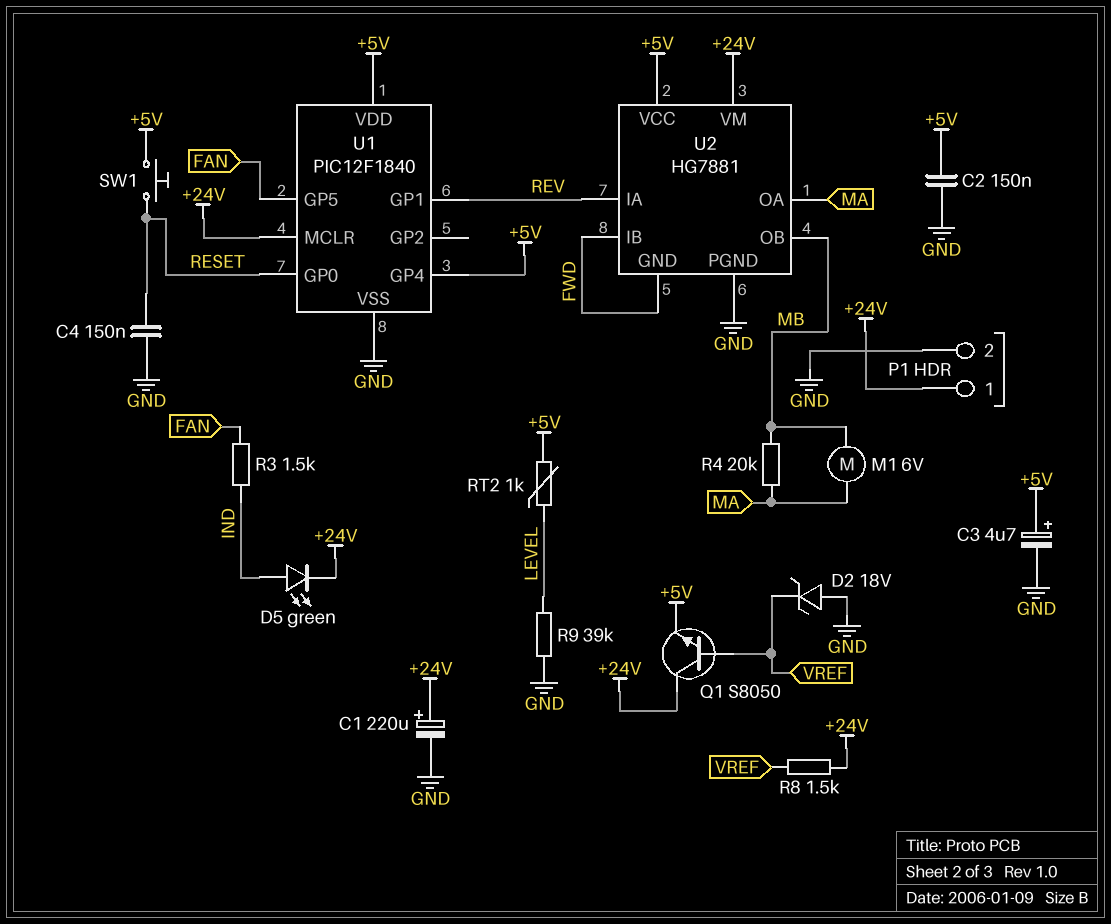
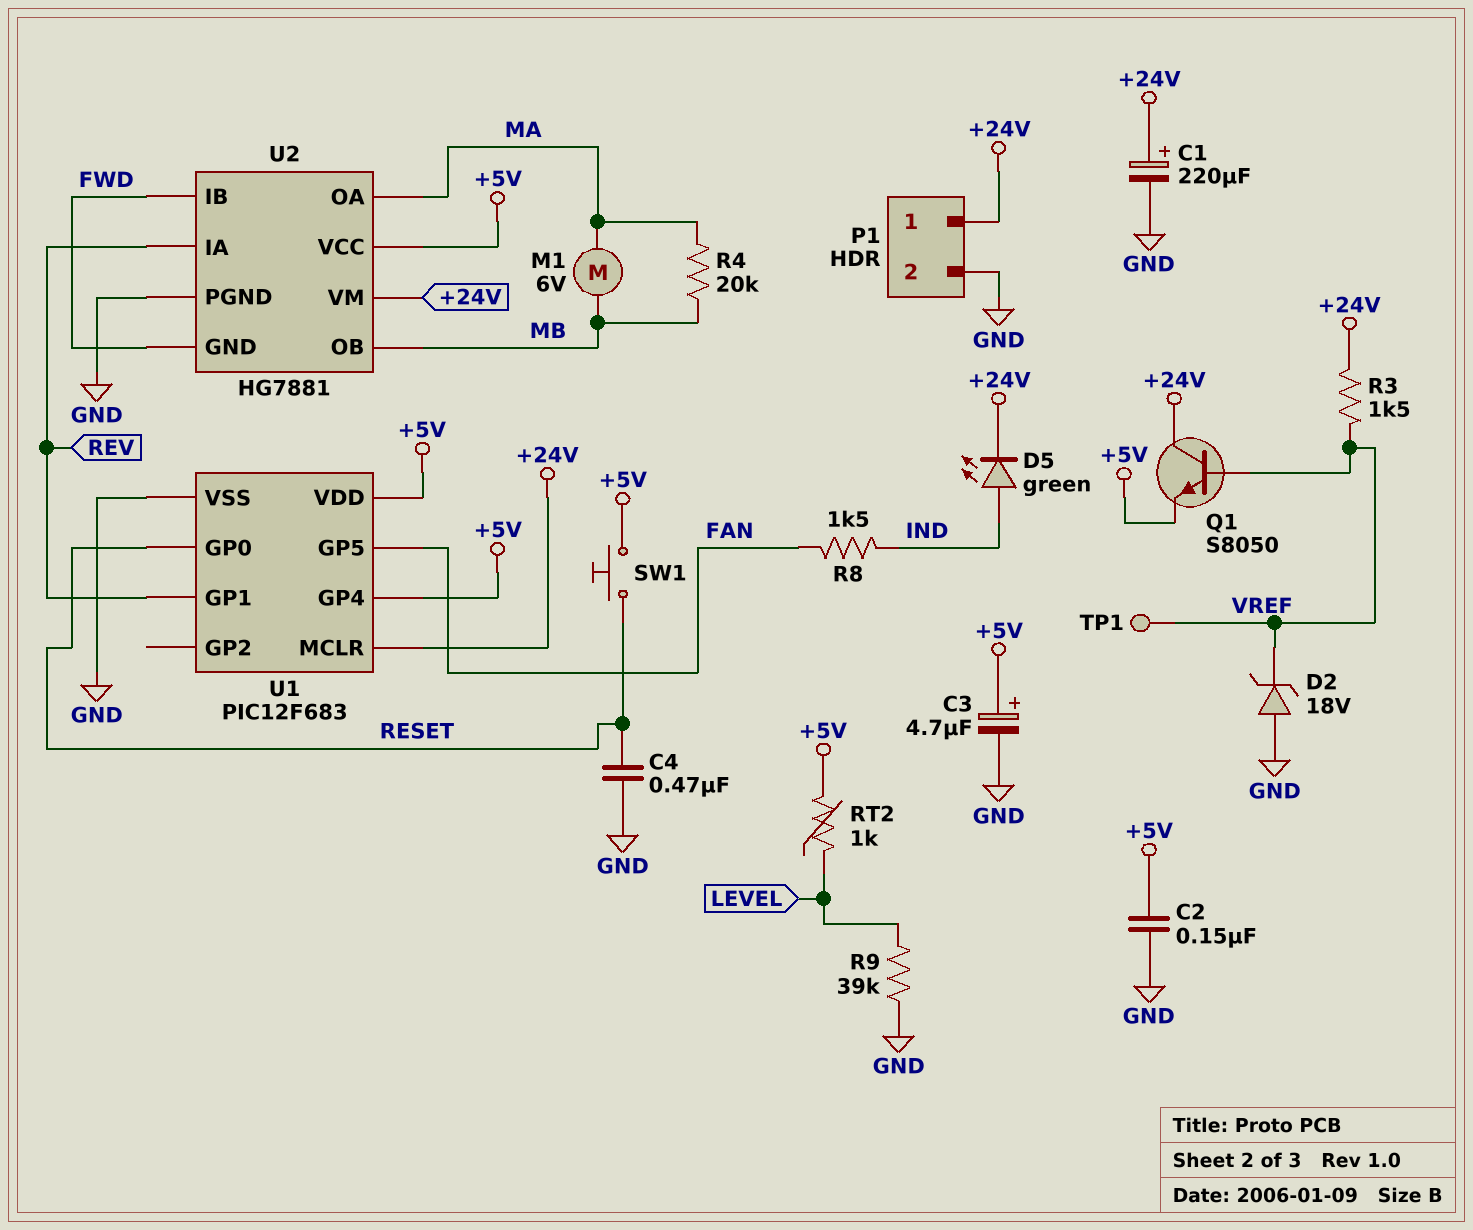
C4: 150nF (GND, RESET) -> 470nF (GND, RESET)
R3: 1.5k (FAN, IND) -> 1.5k (+24V, VREF)
R8: 1.5k (+24V, VREF) -> 1.5k (FAN, IND)
TP1: none -> test point (VREF)
U1: PIC12F1840 -> PIC12F683

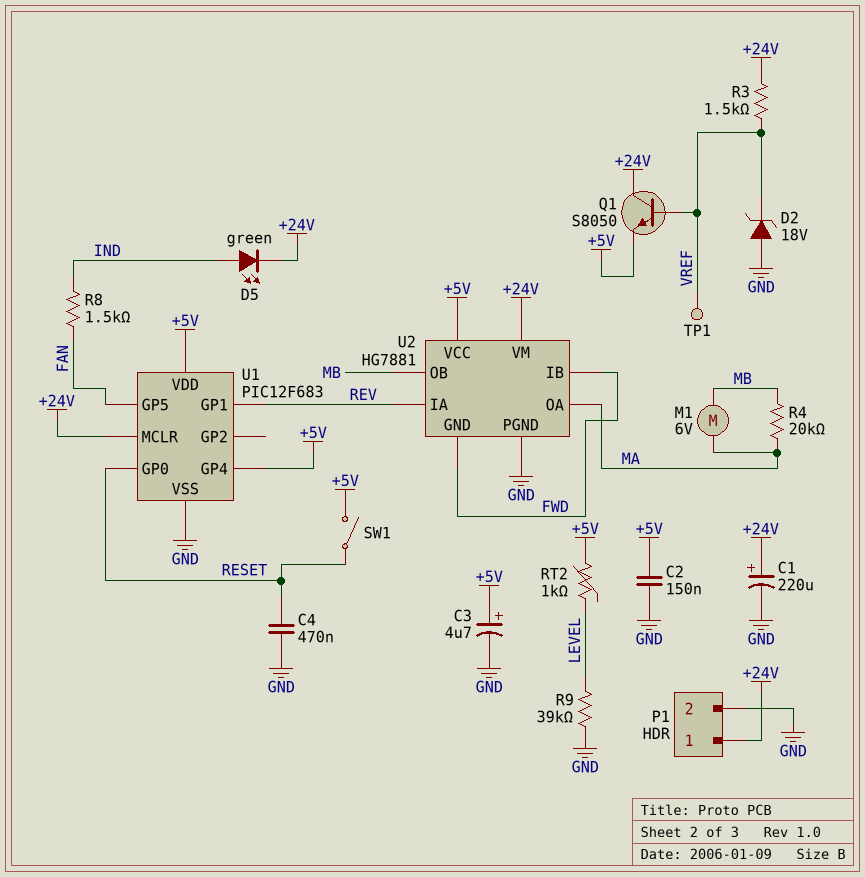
SW1: button (+5V, RESET) -> switch (+5V, RESET)

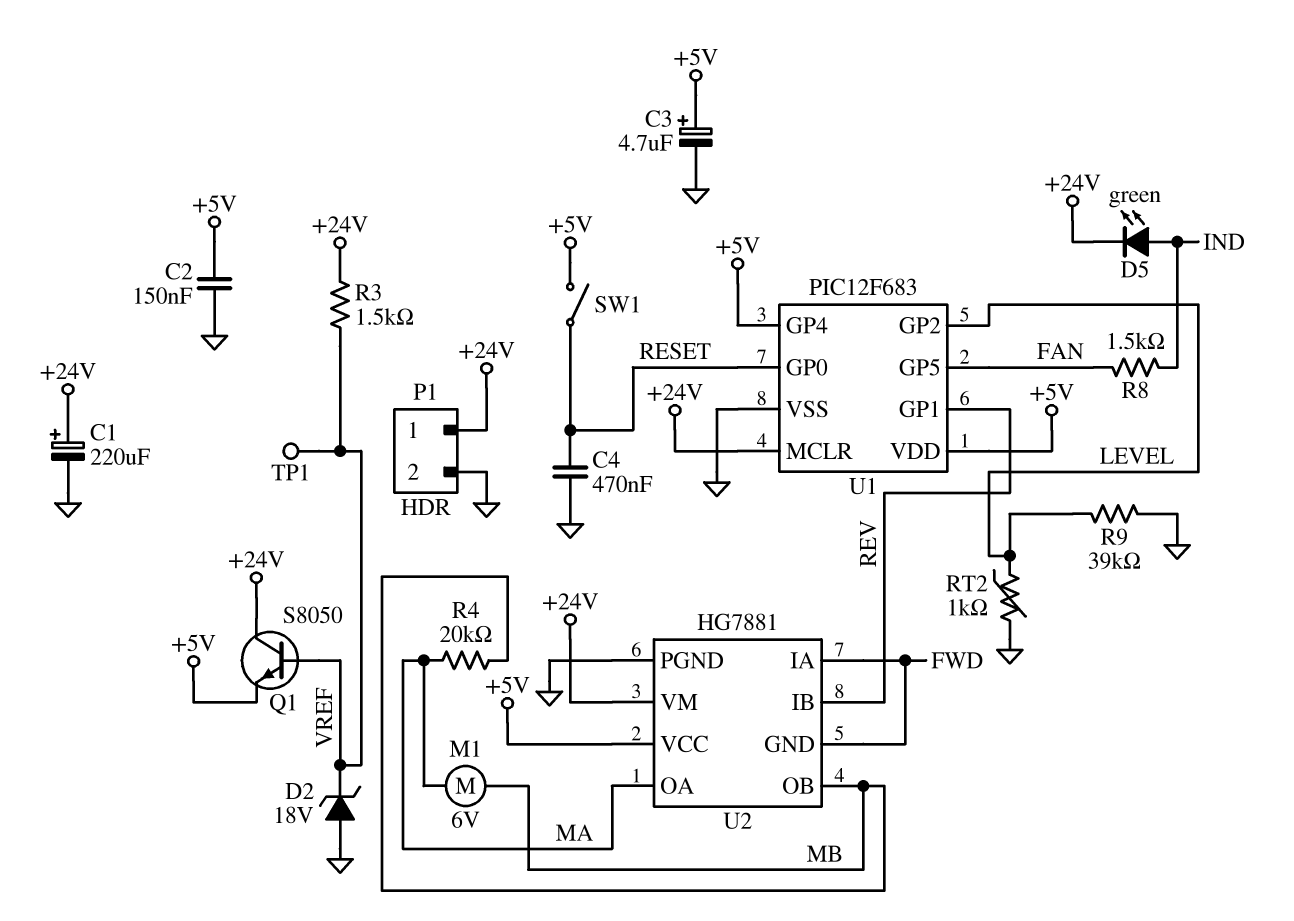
RT2: 1k (+5V, LEVEL) -> 1k (GND, LEVEL)
U1 pin GP2: none -> LEVEL
U2 pin IA: REV -> FWD
U2 pin IB: FWD -> REV

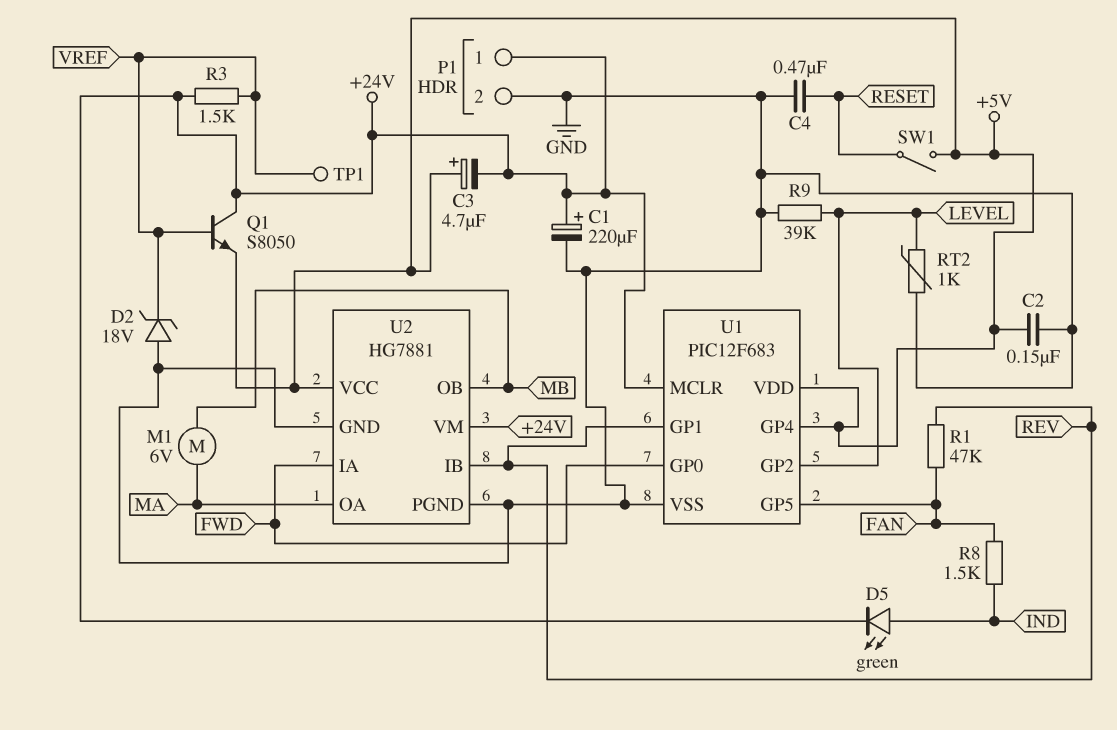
C3: 4.7uF (plus +5V, minus GND) -> 4.7uF (plus +5V, minus +24V)
R1: none -> 47k (FAN, REV)
R4: 20k (MA, MB) -> none
U1 pin GP0: RESET -> FWD
U2 pin GND: FWD -> GND

